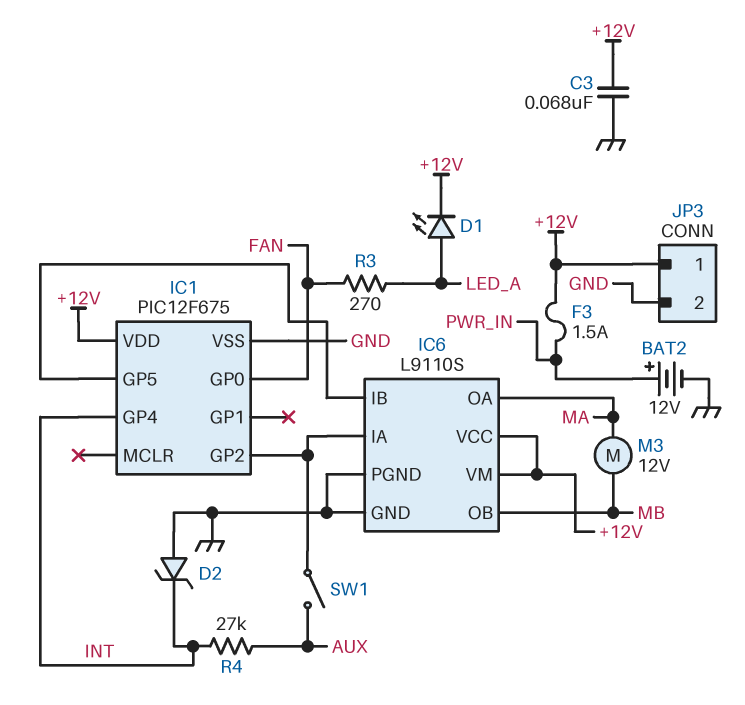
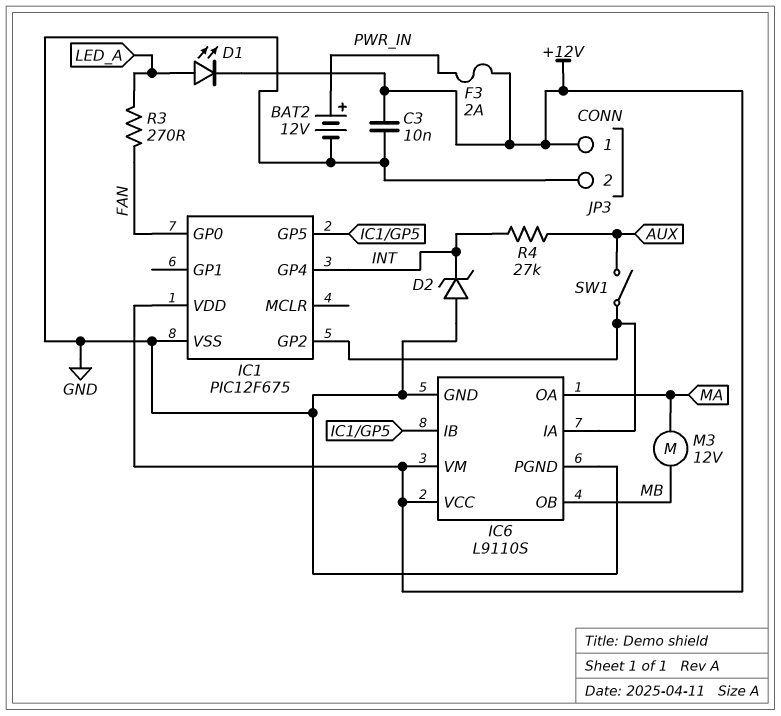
C3: 68nF (+12V, GND) -> 10nF (+12V, GND)
F3: 1.5A (+12V, PWR_IN) -> 2A (+12V, PWR_IN)

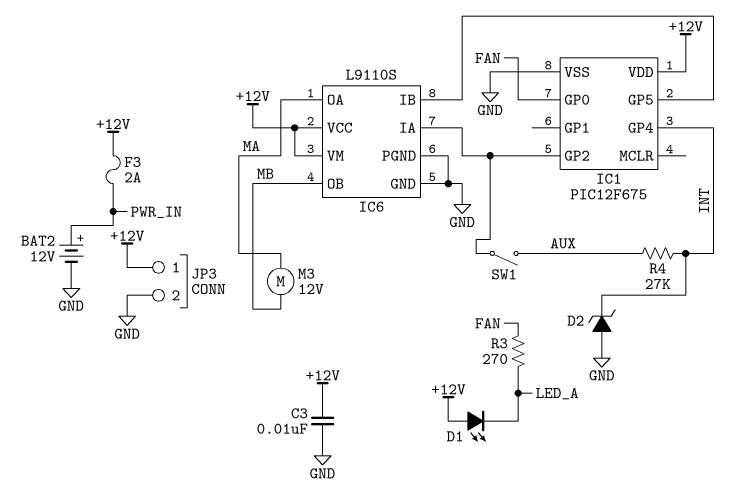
D1: LED (A LED_A, K +12V) -> LED (A +12V, K LED_A)

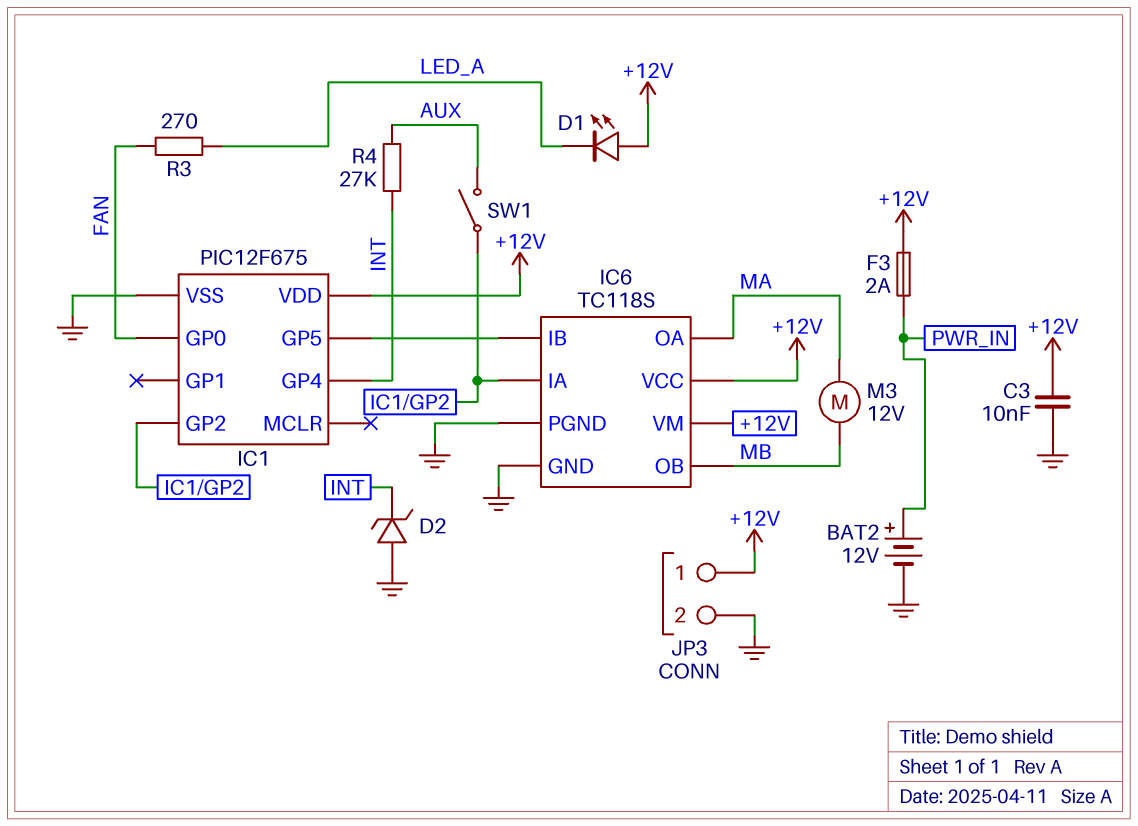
IC6: L9110S -> TC118S

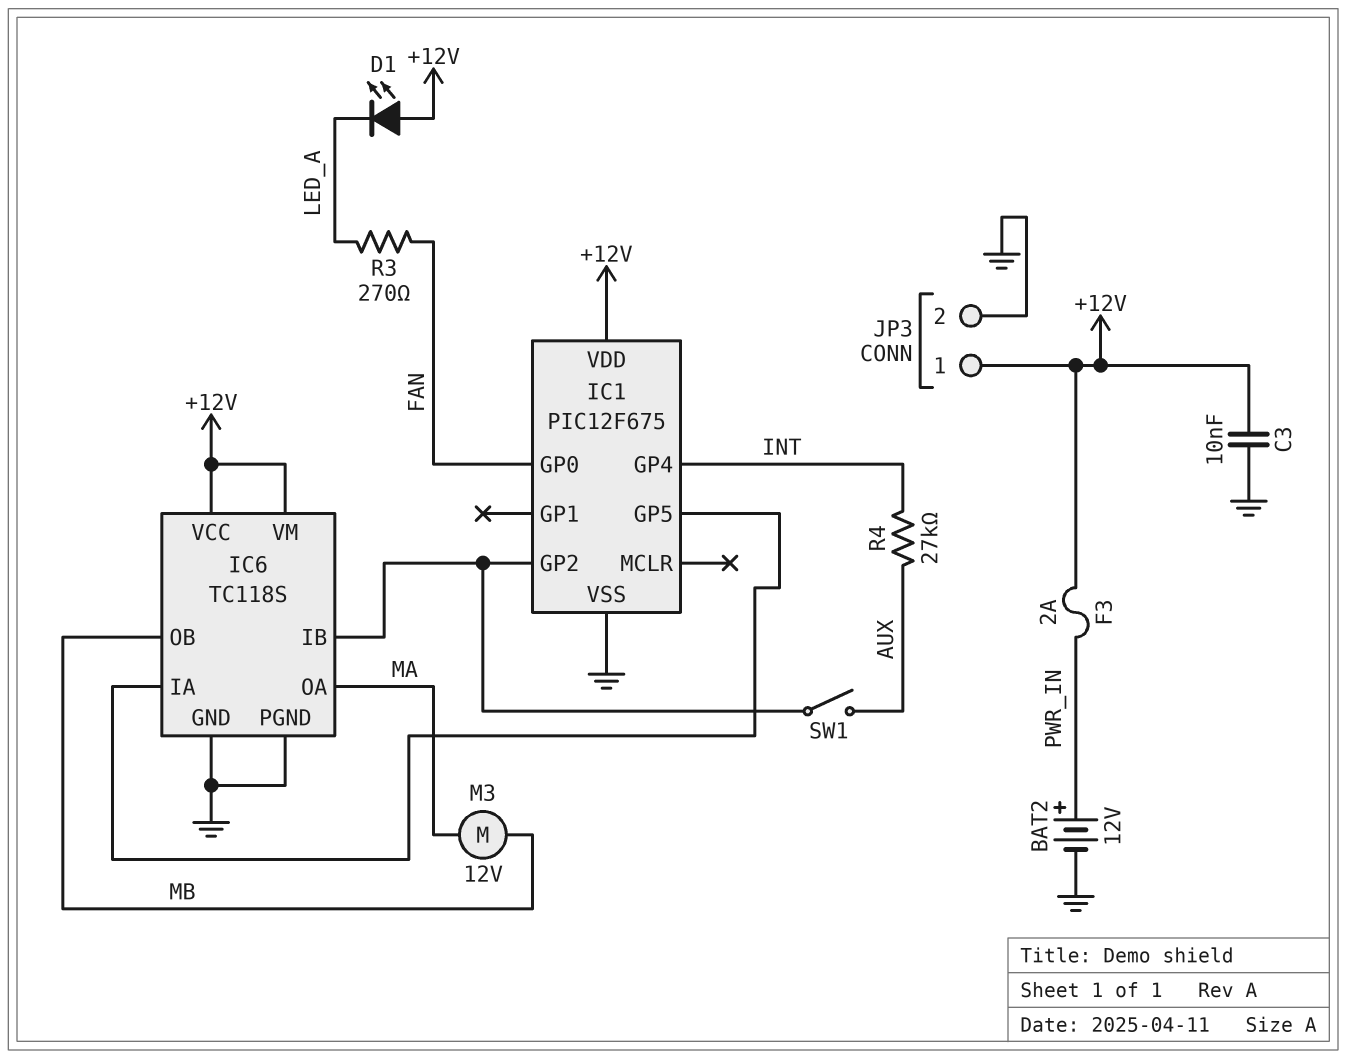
D2: zener (A GND, K INT) -> none
IC6 pin IA: IC1/GP2 -> IC1/GP5
IC6 pin IB: IC1/GP5 -> IC1/GP2

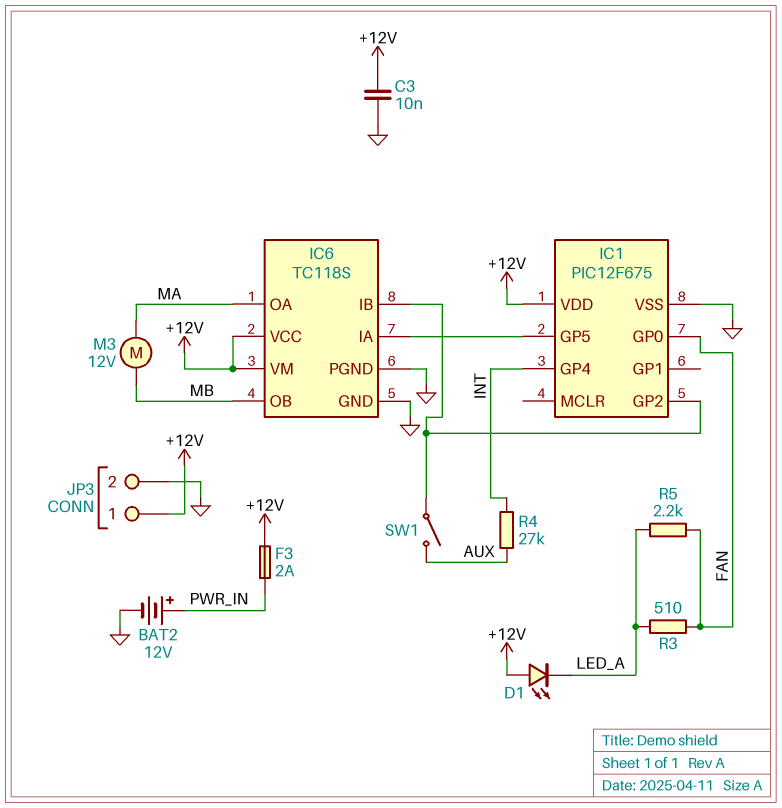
R3: 270 (FAN, LED_A) -> 510 (FAN, LED_A)
R5: none -> 2.2k (FAN, LED_A)

